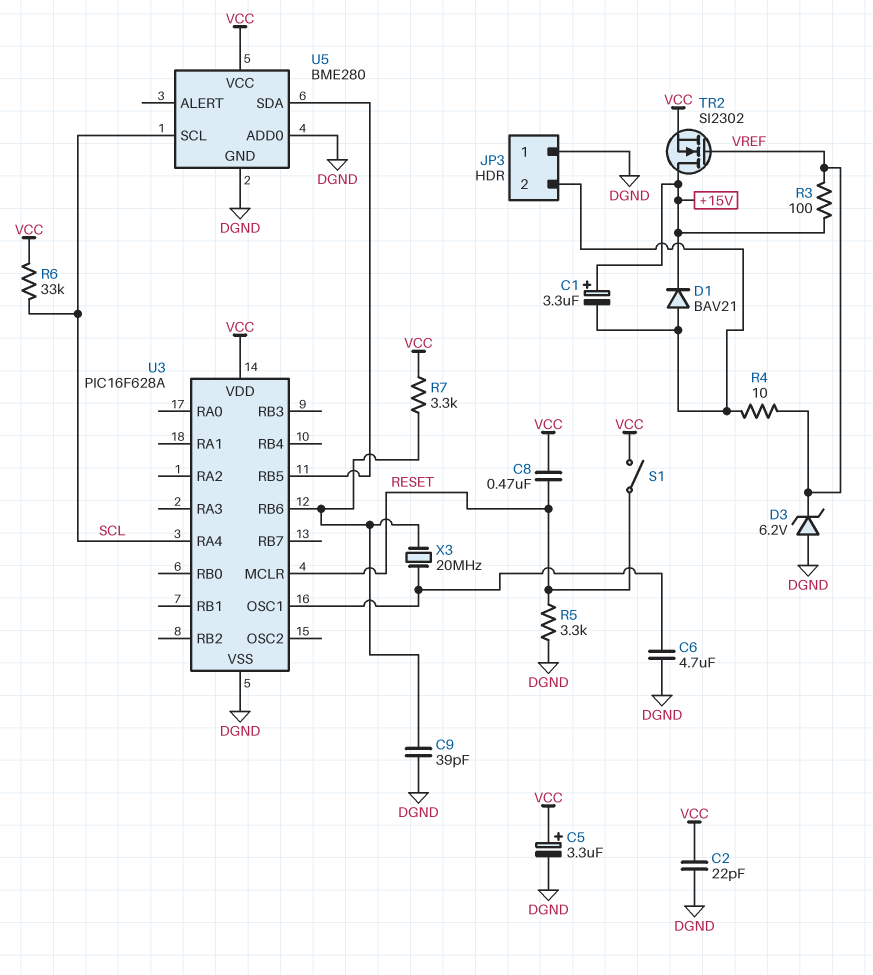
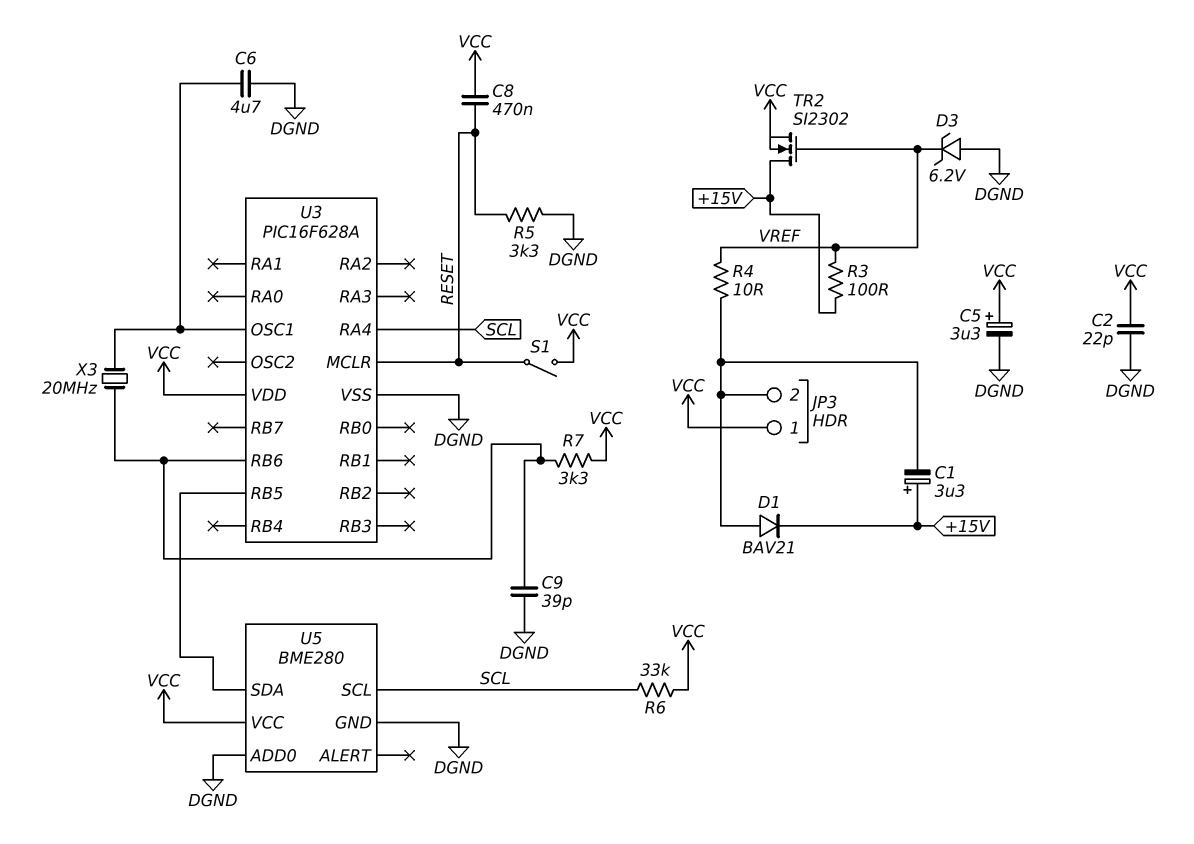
JP3 pin 1: DGND -> VCC

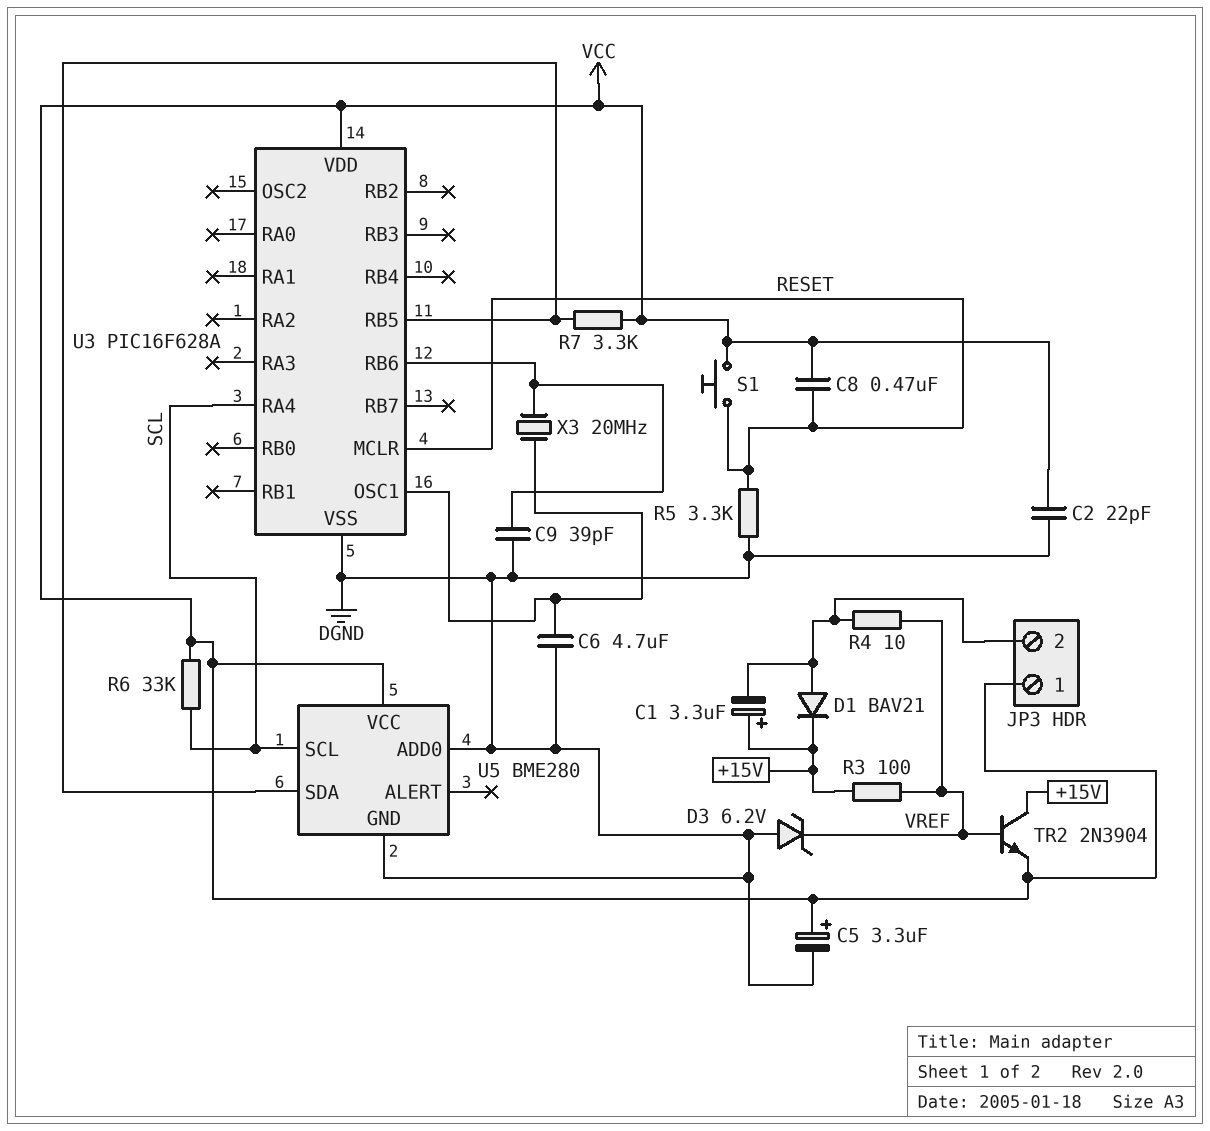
R7: 3.3k (U3/RB6, VCC) -> 3.3k (U3/RB5, VCC)
S1: switch (RESET, VCC) -> button (RESET, VCC)
TR2: NMOS SI2302 (G VREF, D +15V, S VCC) -> NPN 2N3904 (B VREF, C +15V, E VCC)

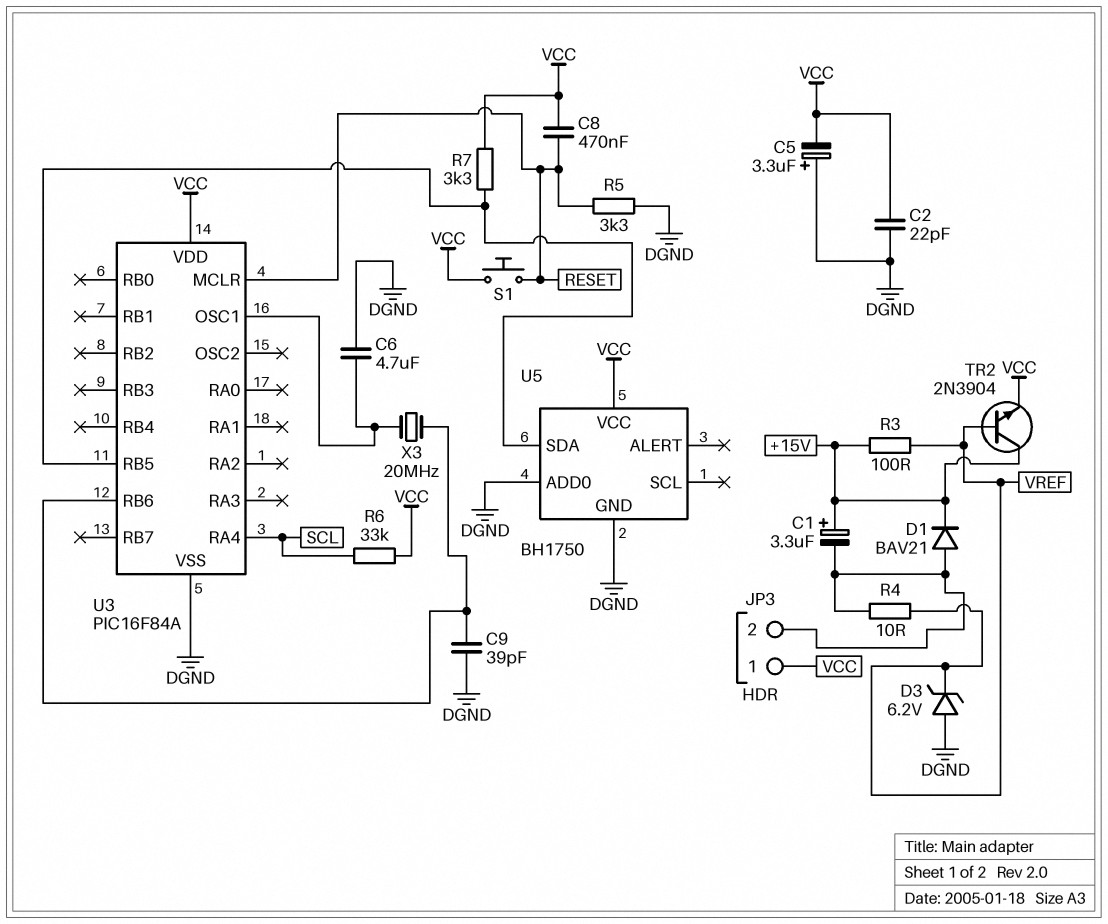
C5: 3.3uF (plus VCC, minus DGND) -> 3.3uF (plus DGND, minus VCC)
U3: PIC16F628A -> PIC16F84A
U5: BME280 -> BH1750
U5 pin SCL: SCL -> none

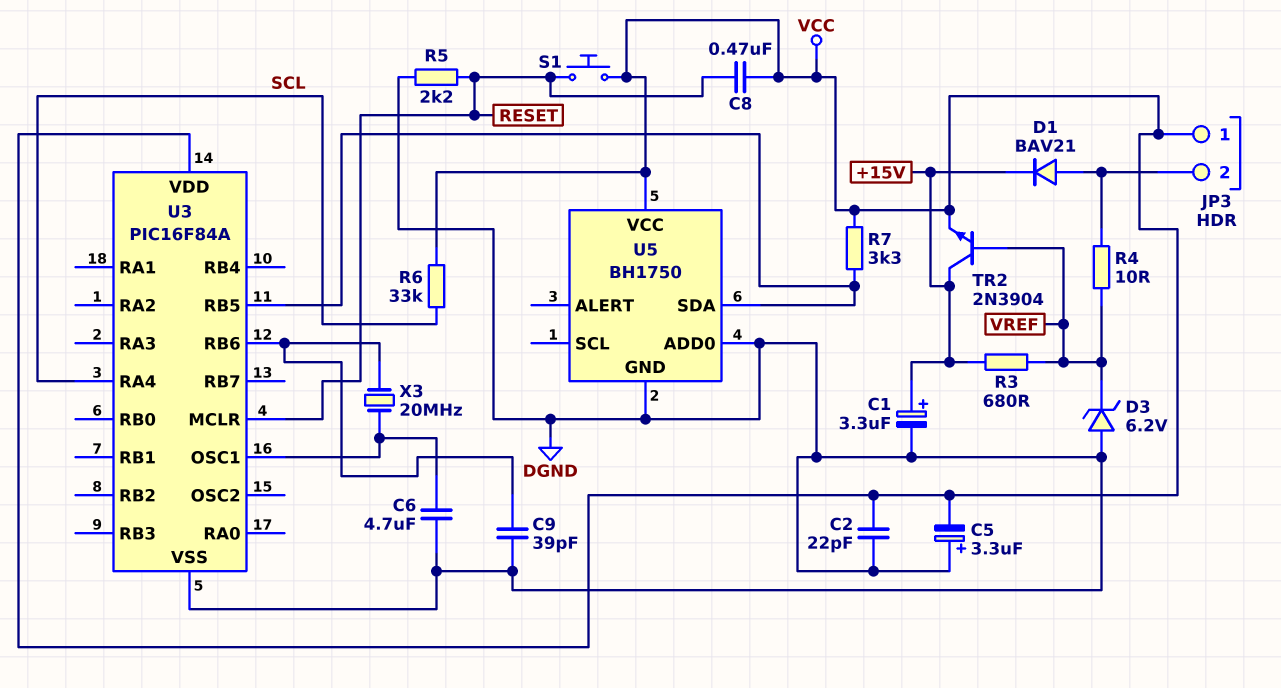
C1: 3.3uF (plus +15V, minus JP3/2) -> 3.3uF (plus +15V, minus DGND)
R3: 100 (+15V, VREF) -> 680 (+15V, VREF)
R5: 3.3k (DGND, RESET) -> 2.2k (DGND, RESET)

